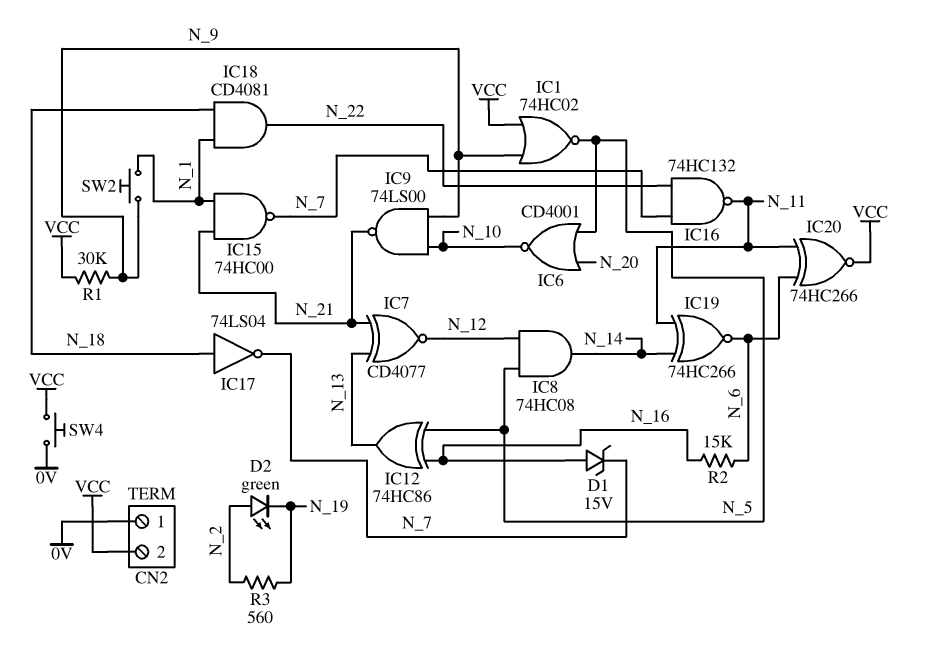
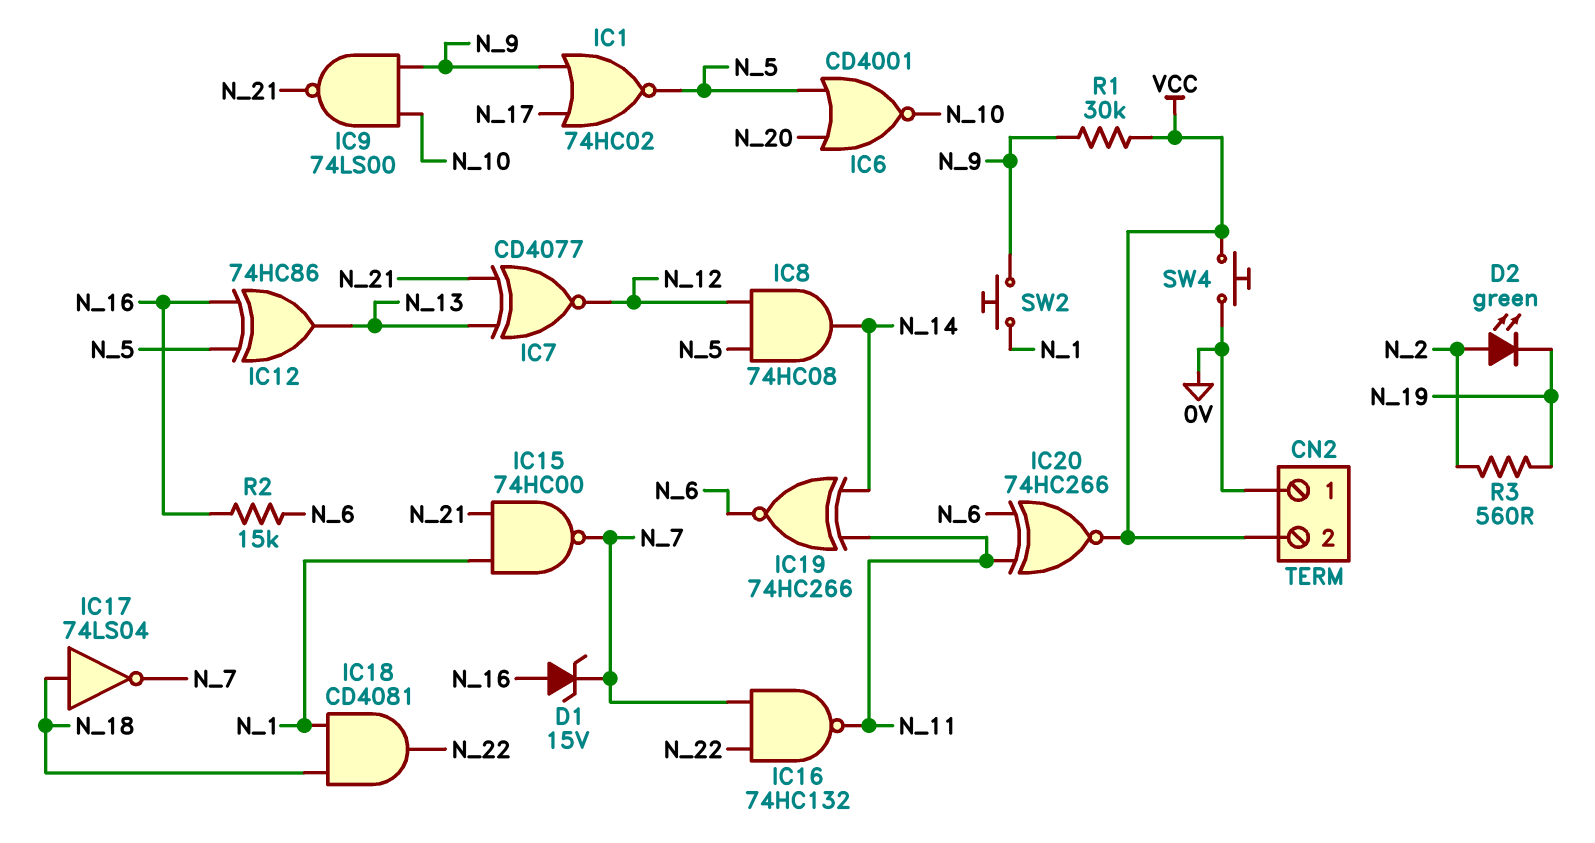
IC1: NOR 74HC02 (in N_9, in VCC, out N_5) -> NOR 74HC02 (in N_9, in N_17, out N_5)

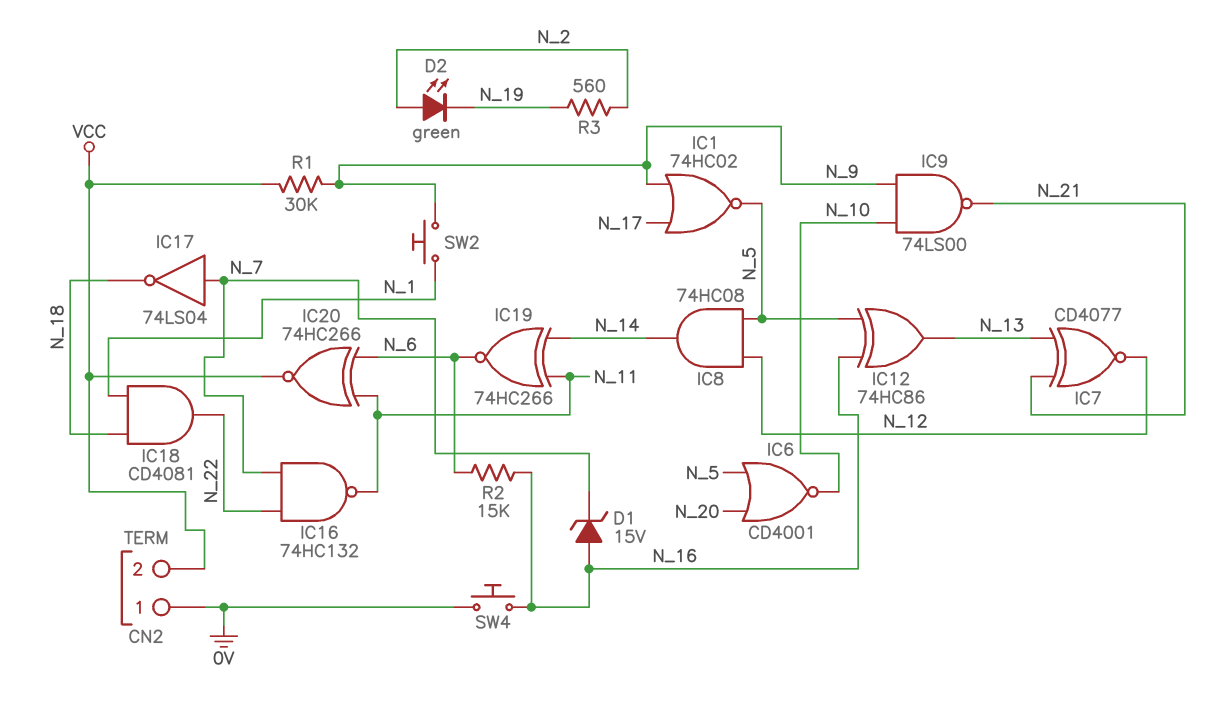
IC15: NAND 74HC00 (in N_1, in N_21, out N_7) -> none
IC17: NOT 74LS04 (in N_18, out N_7) -> NOT 74LS04 (in N_7, out N_18)
SW4: button (0V, VCC) -> button (0V, N_16)

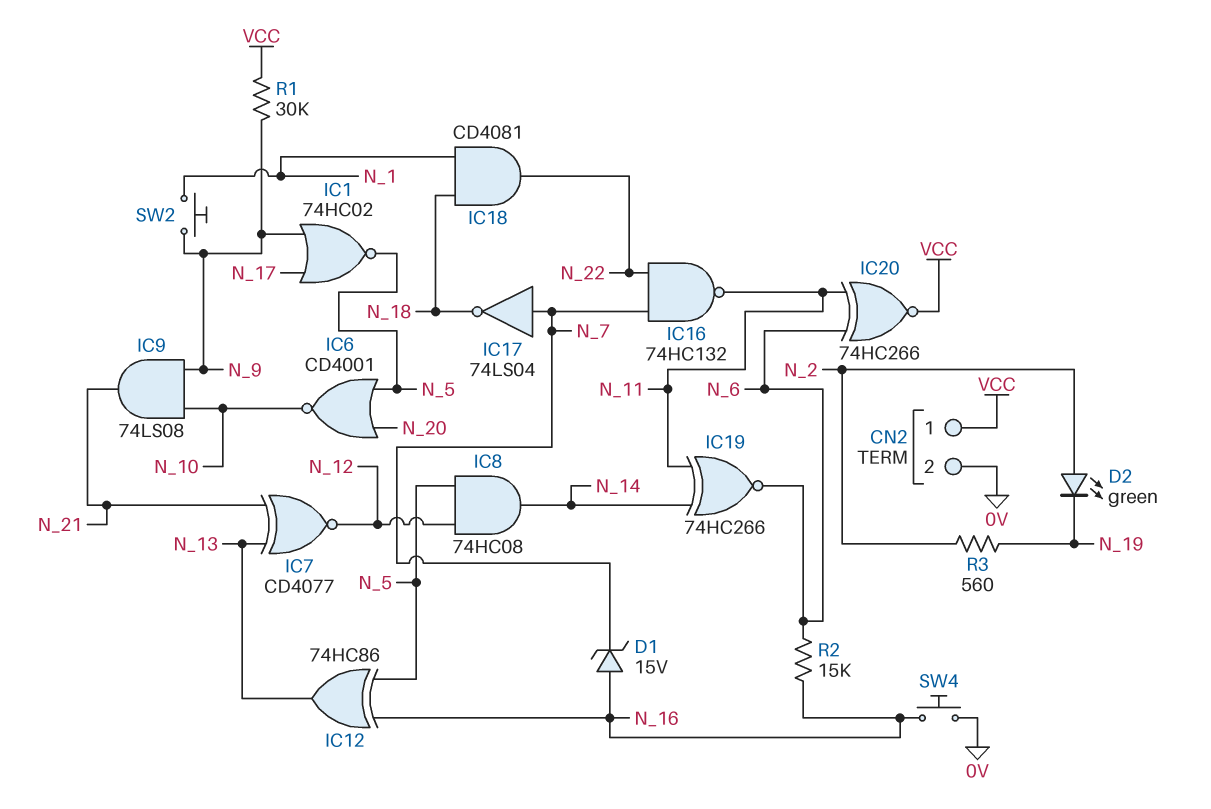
CN2 pin 1: 0V -> VCC
CN2 pin 2: VCC -> 0V
IC9: NAND 74LS00 (in N_9, in N_10, out N_21) -> AND 74LS08 (in N_9, in N_10, out N_21)

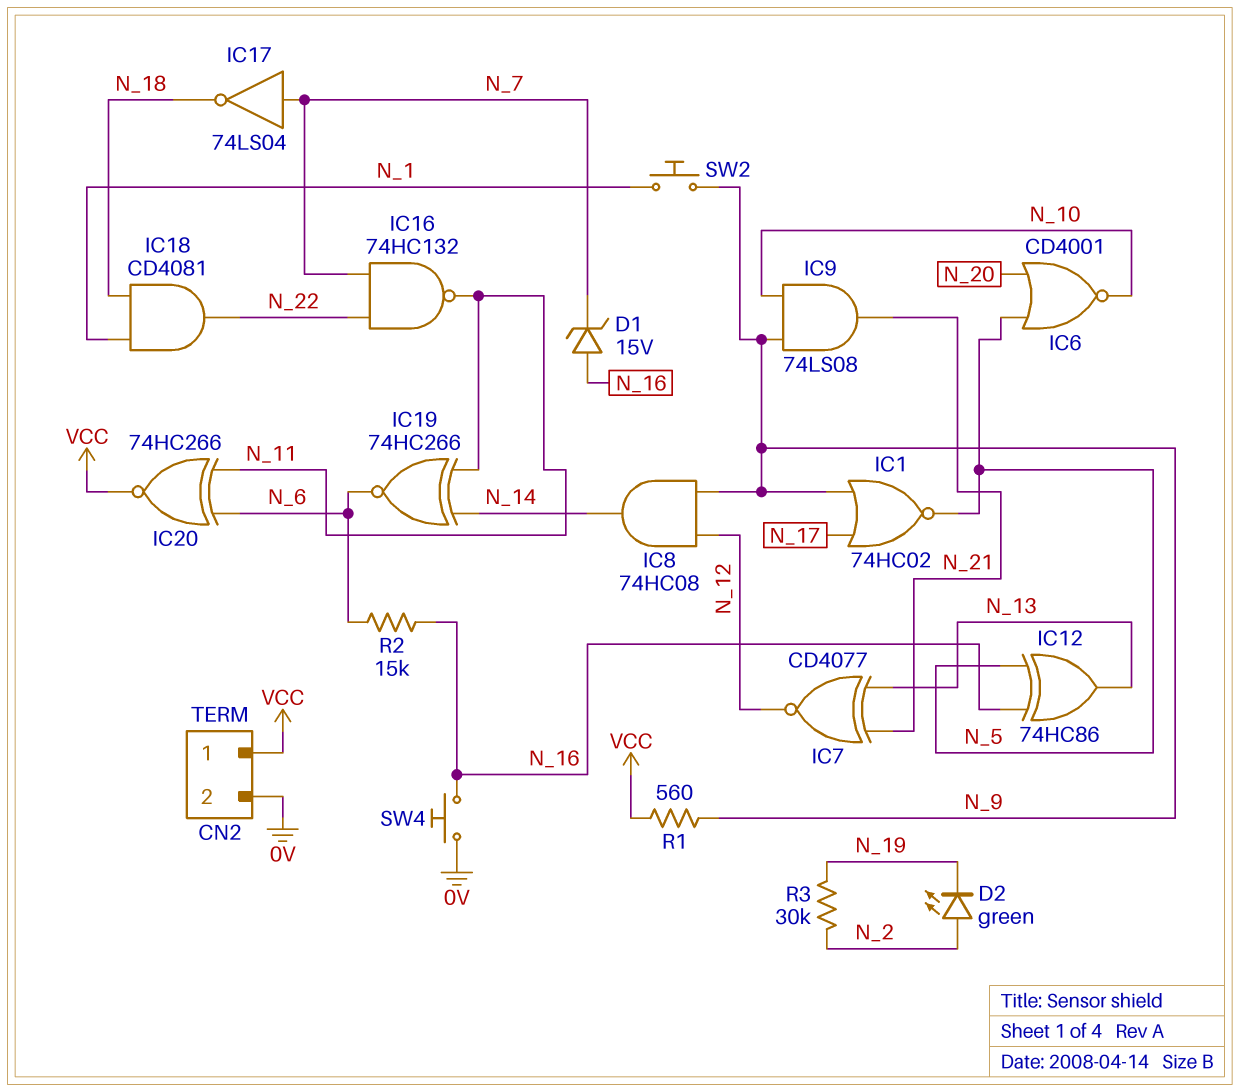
IC8: AND 74HC08 (in N_5, in N_12, out N_14) -> AND 74HC08 (in N_9, in N_12, out N_14)
R1: 30k (N_9, VCC) -> 560 (N_9, VCC)
R3: 560 (N_2, N_19) -> 30k (N_2, N_19)

